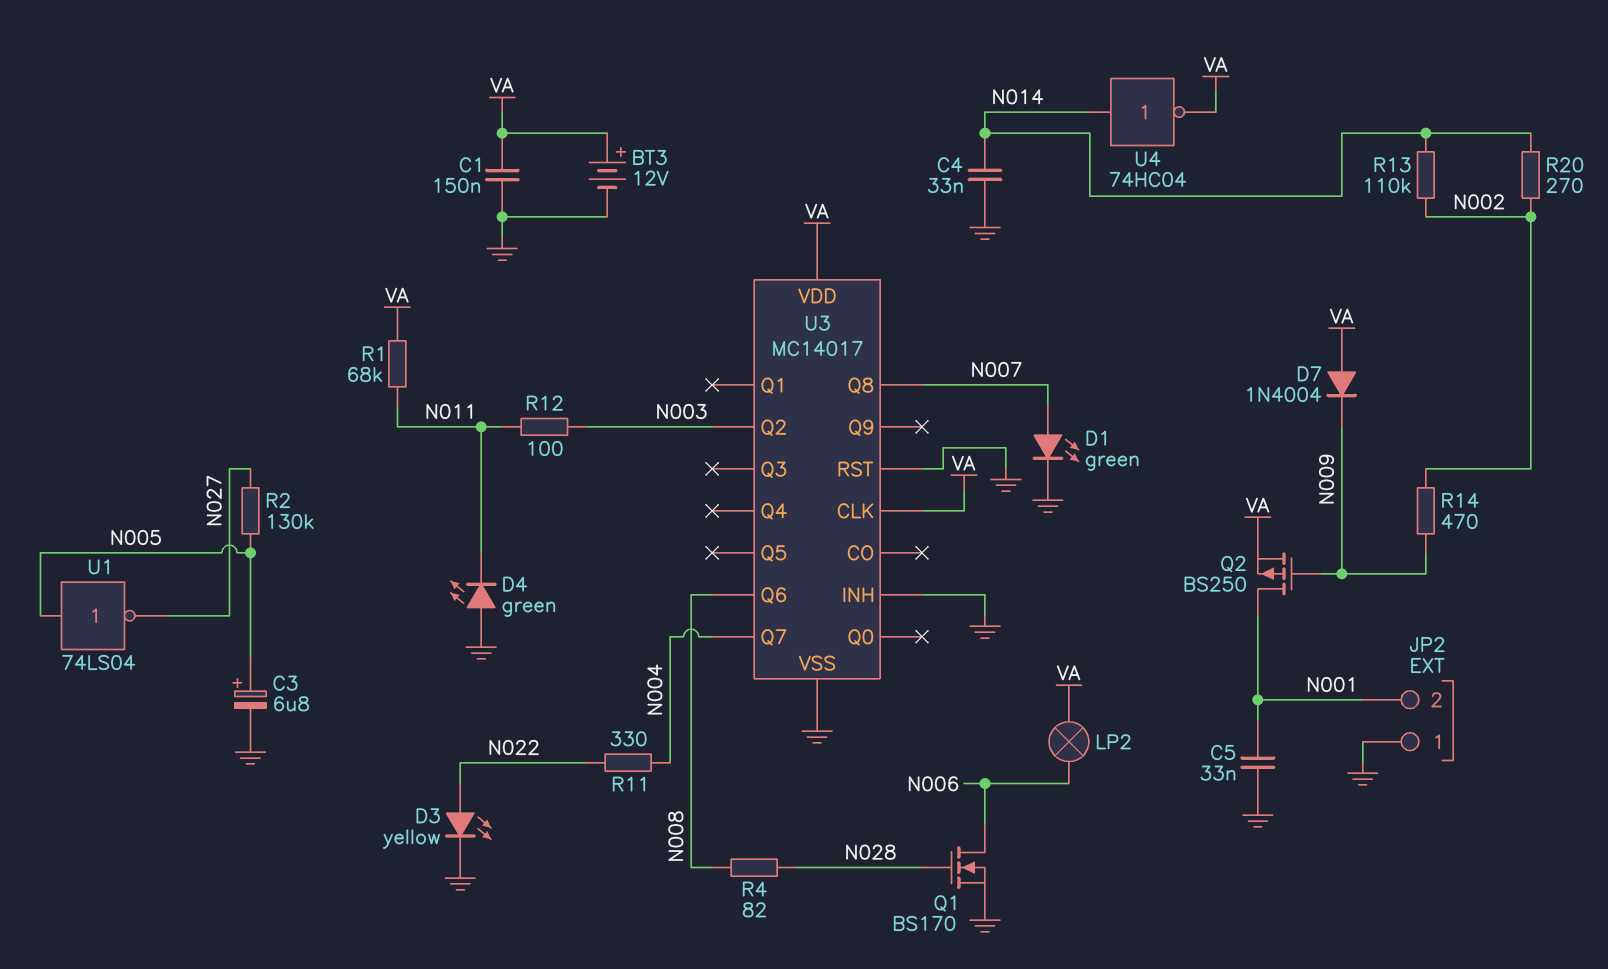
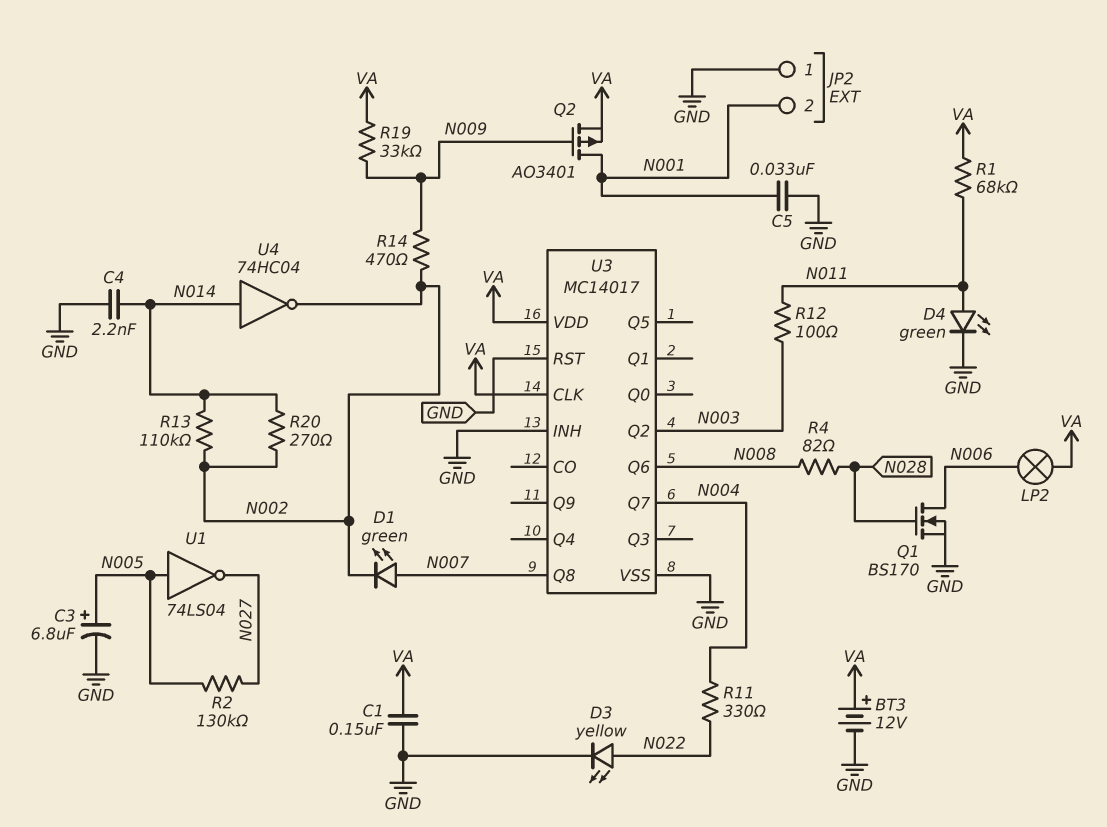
C4: 33nF (GND, N014) -> 2.2nF (GND, N014)
D1: LED green (A N007, K GND) -> LED green (A N007, K N002)
D4: LED green (A GND, K N011) -> LED green (A N011, K GND)
D7: diode 1N4004 (A VA, K N009) -> none
Q2: PMOS BS250 (G N009, D N001, S VA) -> PMOS AO3401 (G N009, D N001, S VA)
R19: none -> 33k (N009, VA)
U4: NOT 74HC04 (in N014, out VA) -> NOT 74HC04 (in N014, out N002)

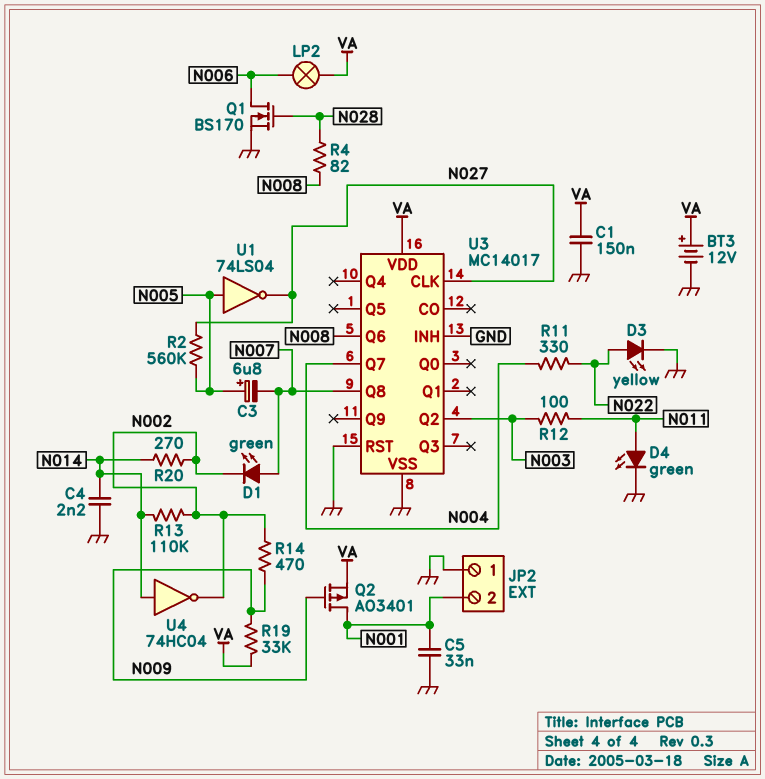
C3: 6.8uF (plus N005, minus GND) -> 6.8uF (plus N005, minus N007)
R1: 68k (N011, VA) -> none
R2: 130k (N005, N027) -> 560k (N005, N027)
U3 pin CLK: VA -> N027

